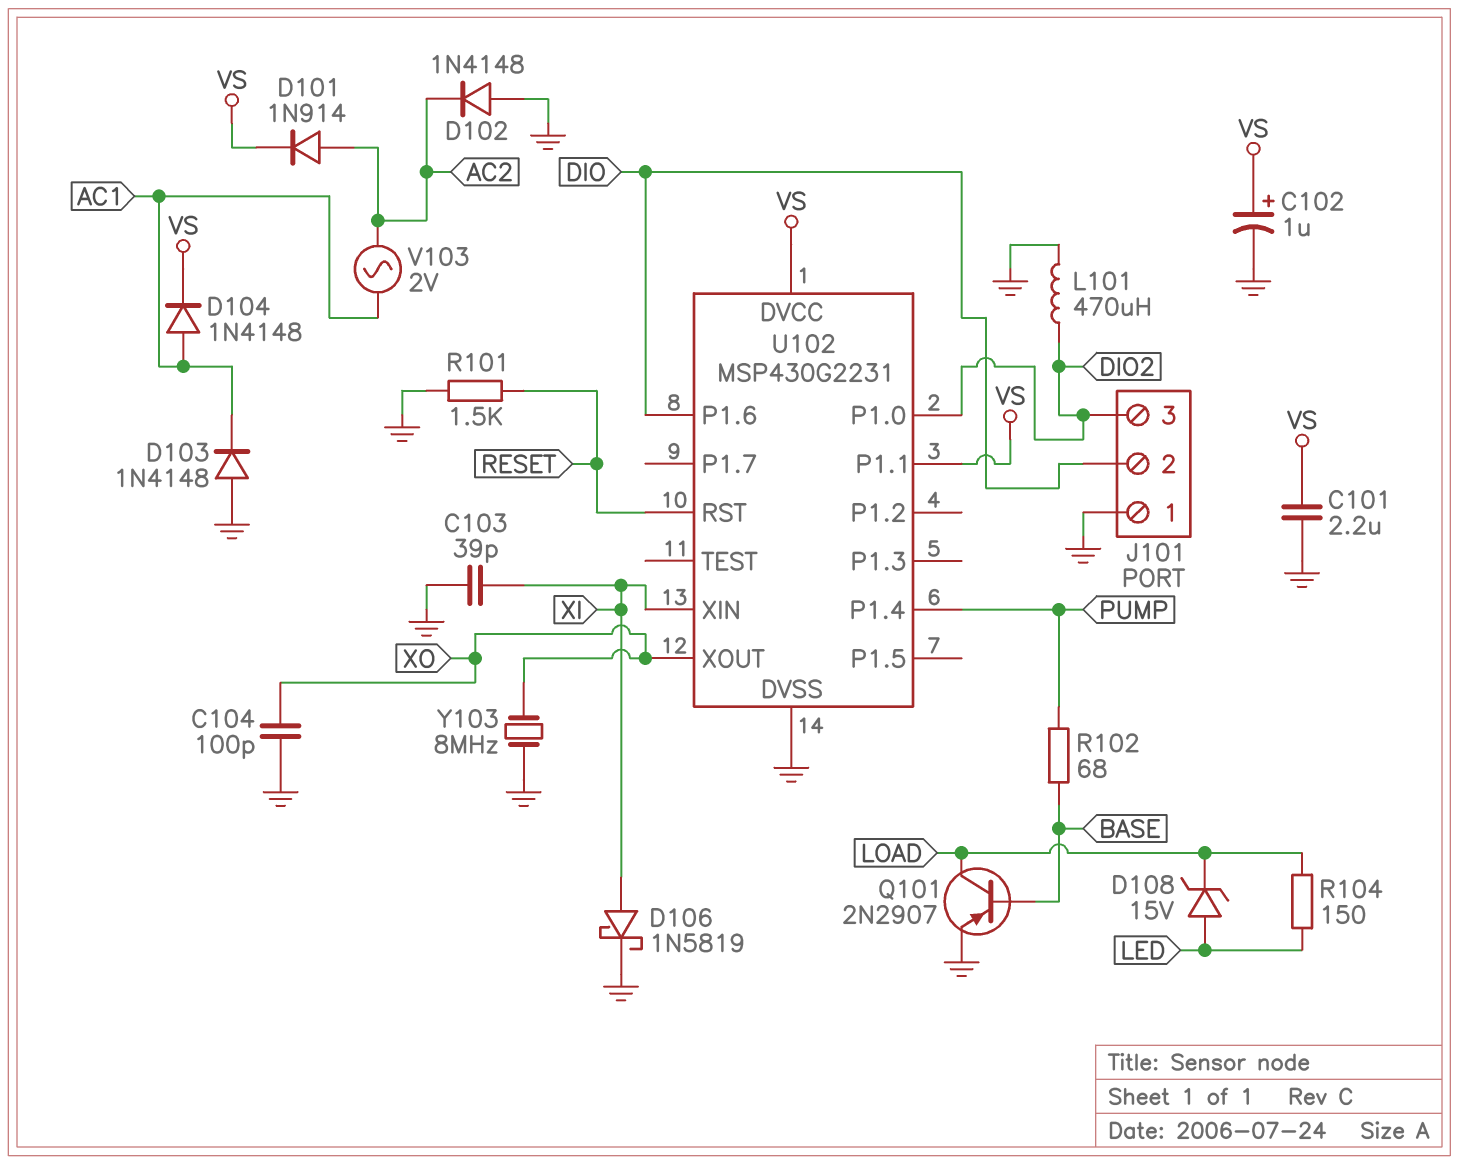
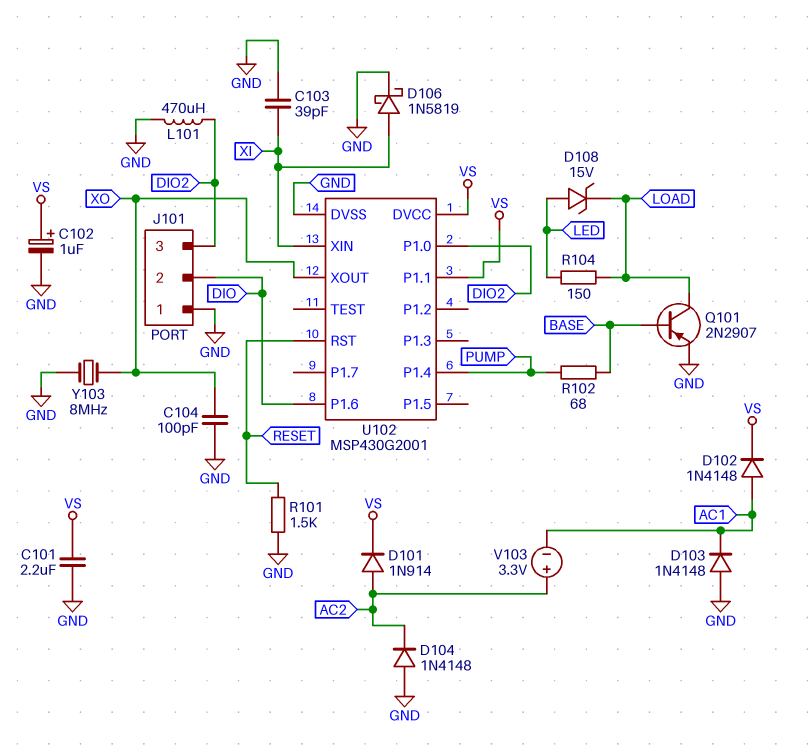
D102: diode 1N4148 (A GND, K AC2) -> diode 1N4148 (A AC1, K VS)
D104: diode 1N4148 (A AC1, K VS) -> diode 1N4148 (A GND, K AC2)
U102: MSP430G2231 -> MSP430G2001
V103: AC 2V (AC1, AC2) -> 3.3V (plus AC2, minus AC1)

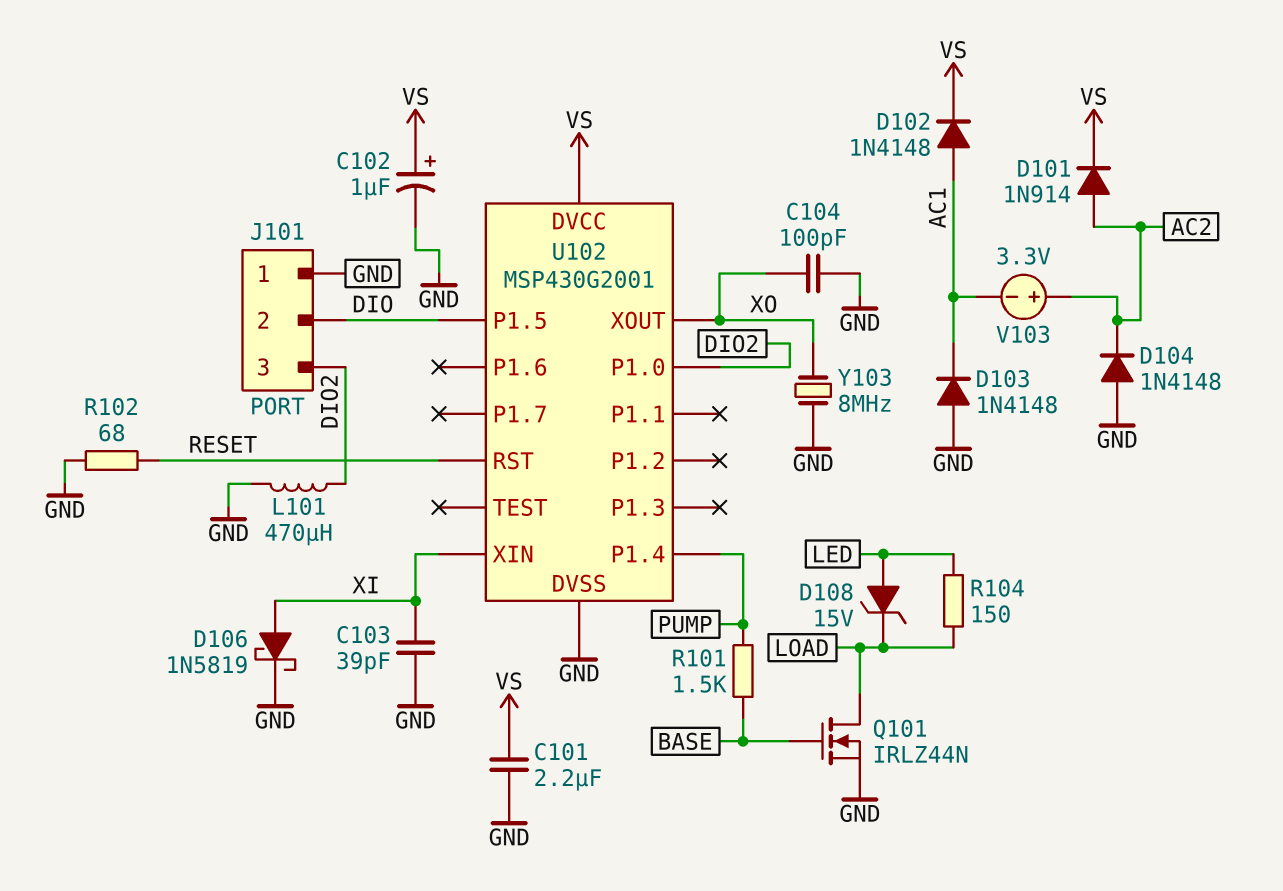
Q101: PNP 2N2907 (B BASE, C LOAD, E GND) -> NMOS IRLZ44N (G BASE, D LOAD, S GND)
R101: 1.5k (GND, RESET) -> 1.5k (BASE, PUMP)
R102: 68 (BASE, PUMP) -> 68 (GND, RESET)
U102 pin P1.1: VS -> none
U102 pin P1.5: none -> DIO
U102 pin P1.6: DIO -> none

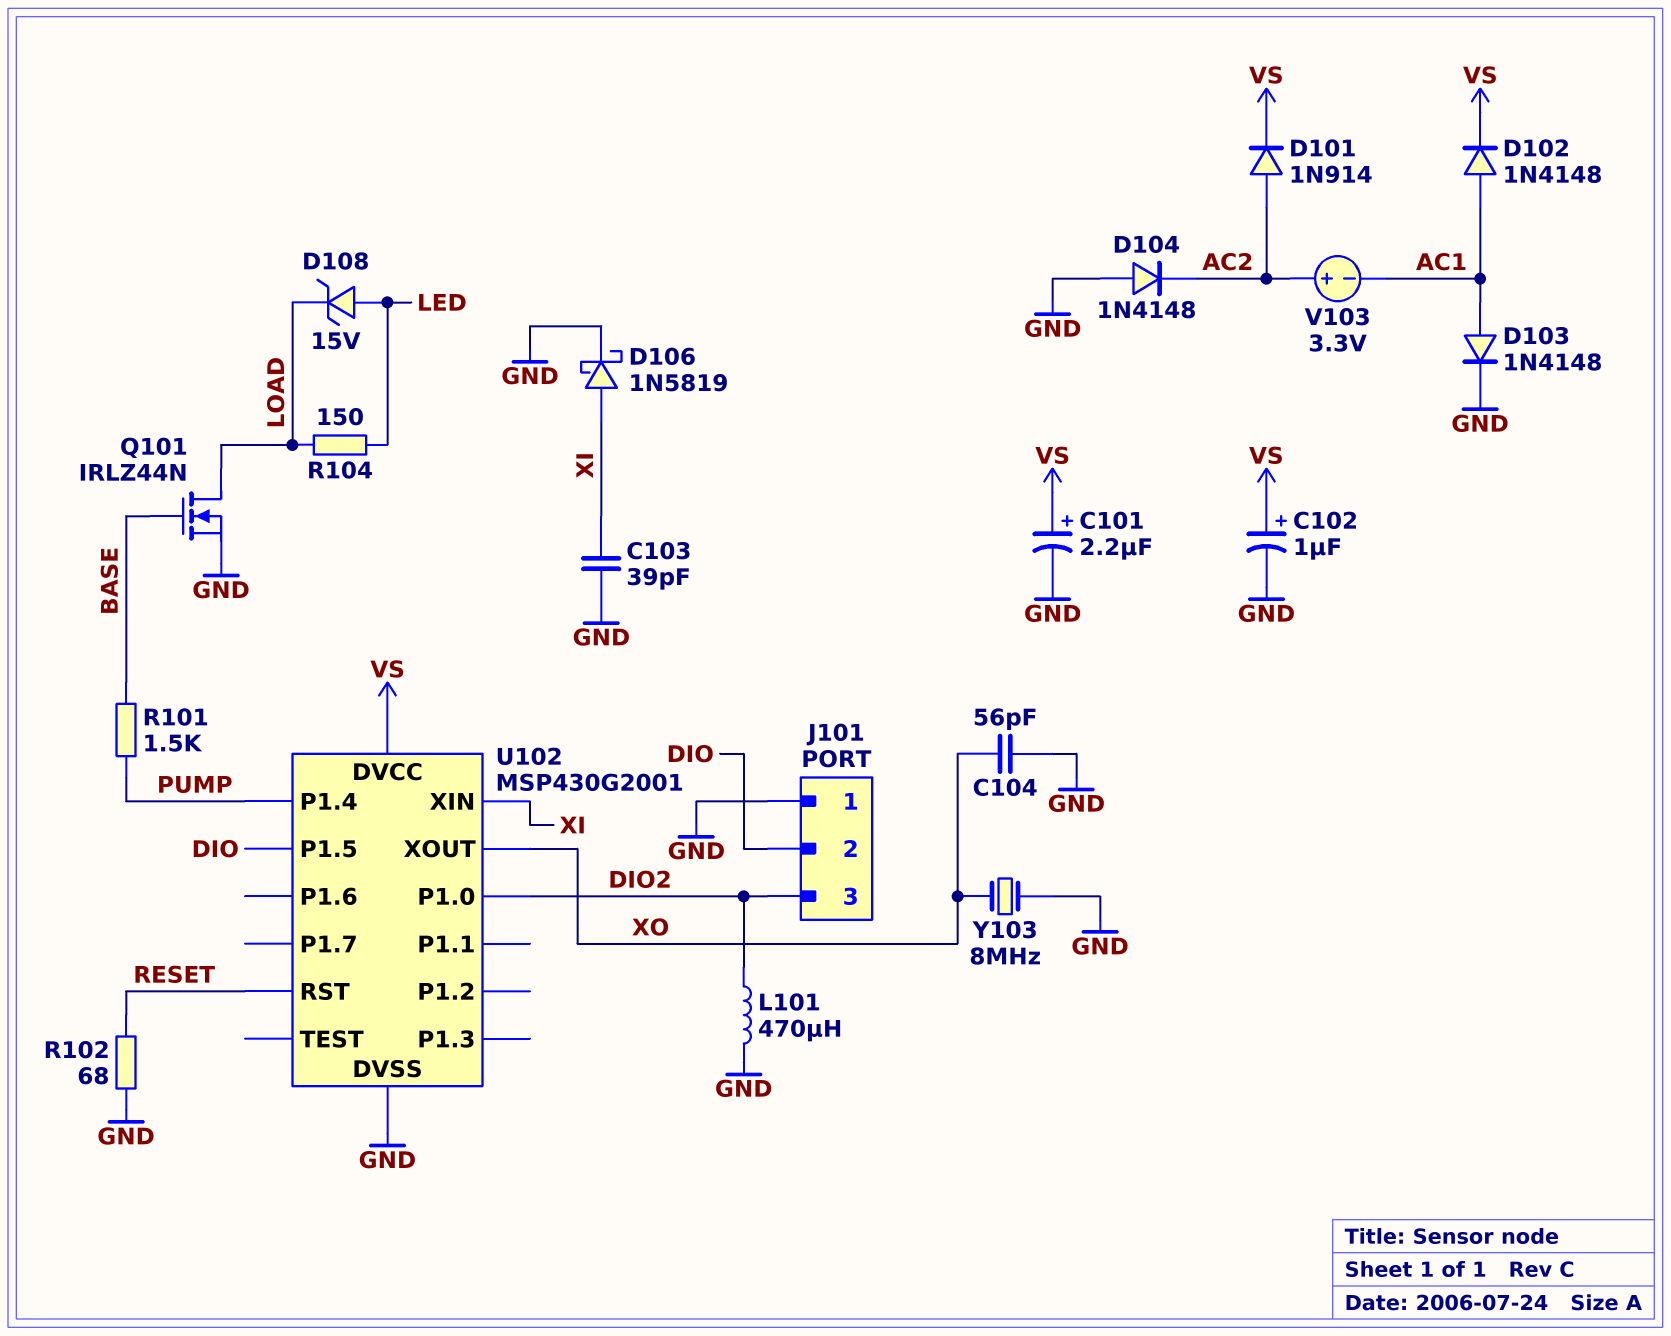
C101: 2.2uF (GND, VS) -> 2.2uF (plus VS, minus GND)
C104: 100pF (GND, XO) -> 56pF (GND, XO)
D103: diode 1N4148 (A GND, K AC1) -> diode 1N4148 (A AC1, K GND)

